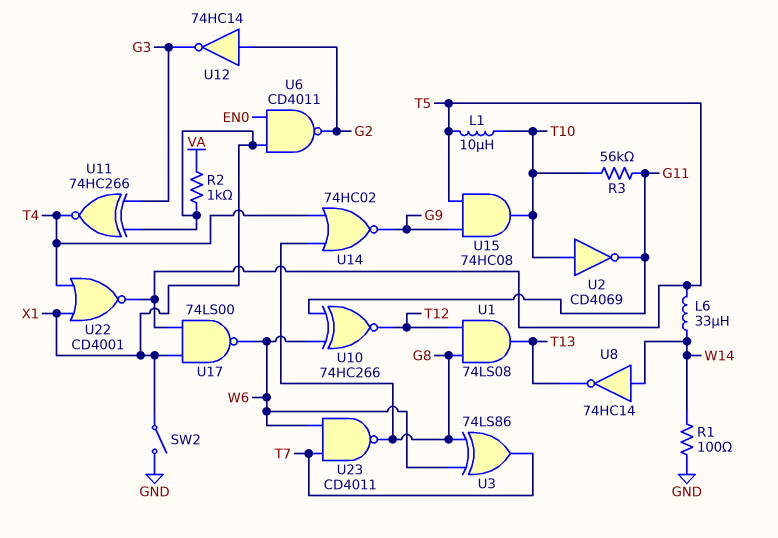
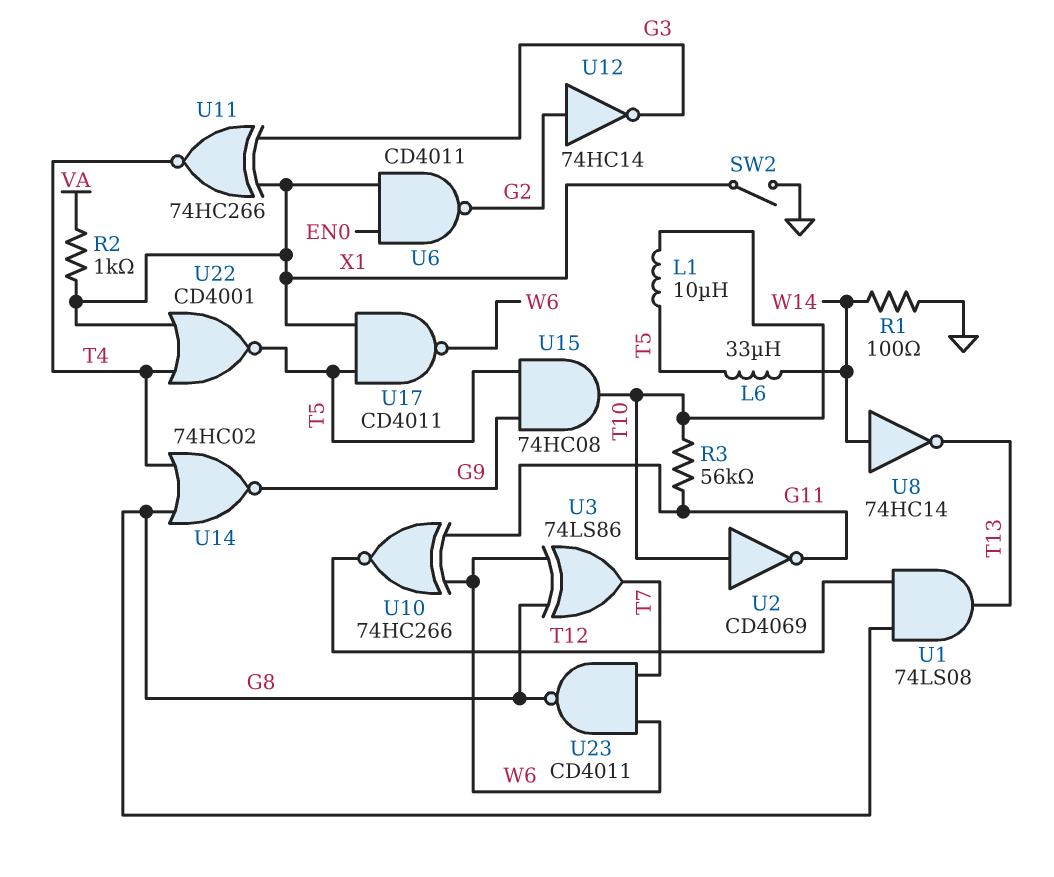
U17: NAND 74LS00 (in T5, in X1, out W6) -> NAND CD4011 (in T5, in X1, out W6)

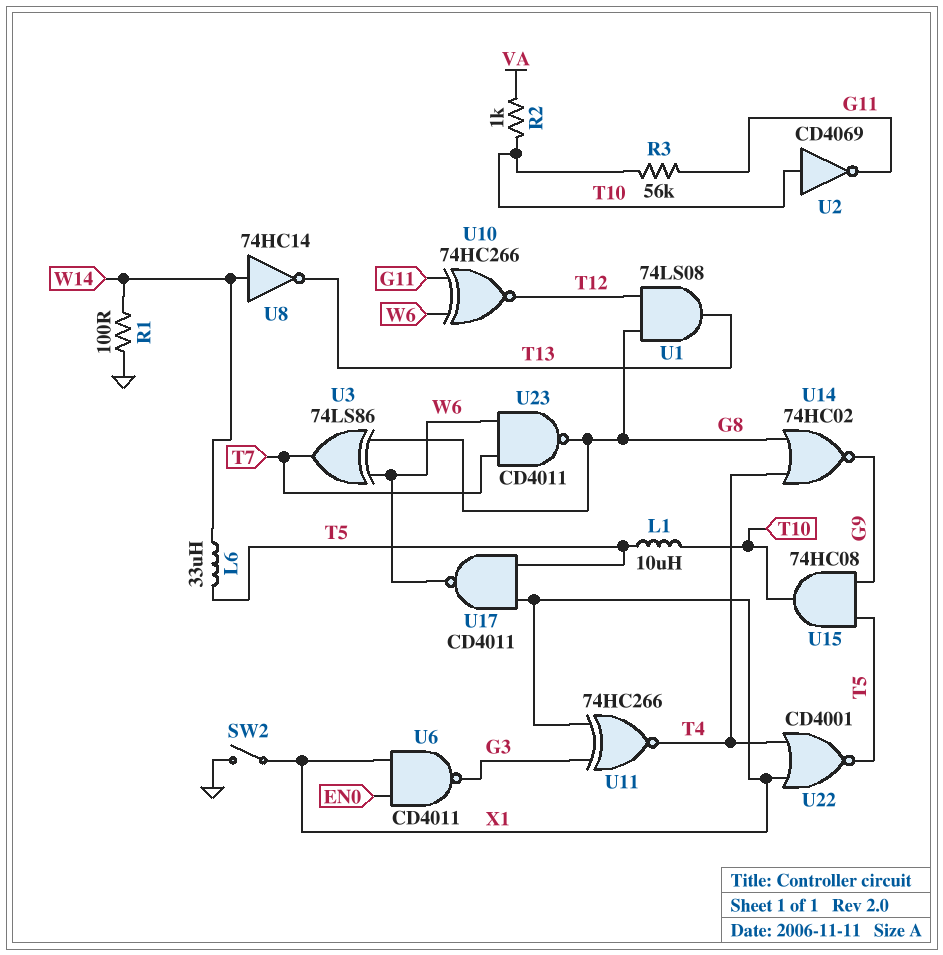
R2: 1k (VA, X1) -> 1k (T10, VA)
U6: NAND CD4011 (in EN0, in X1, out G2) -> NAND CD4011 (in EN0, in X1, out G3)
U12: NOT 74HC14 (in G2, out G3) -> none

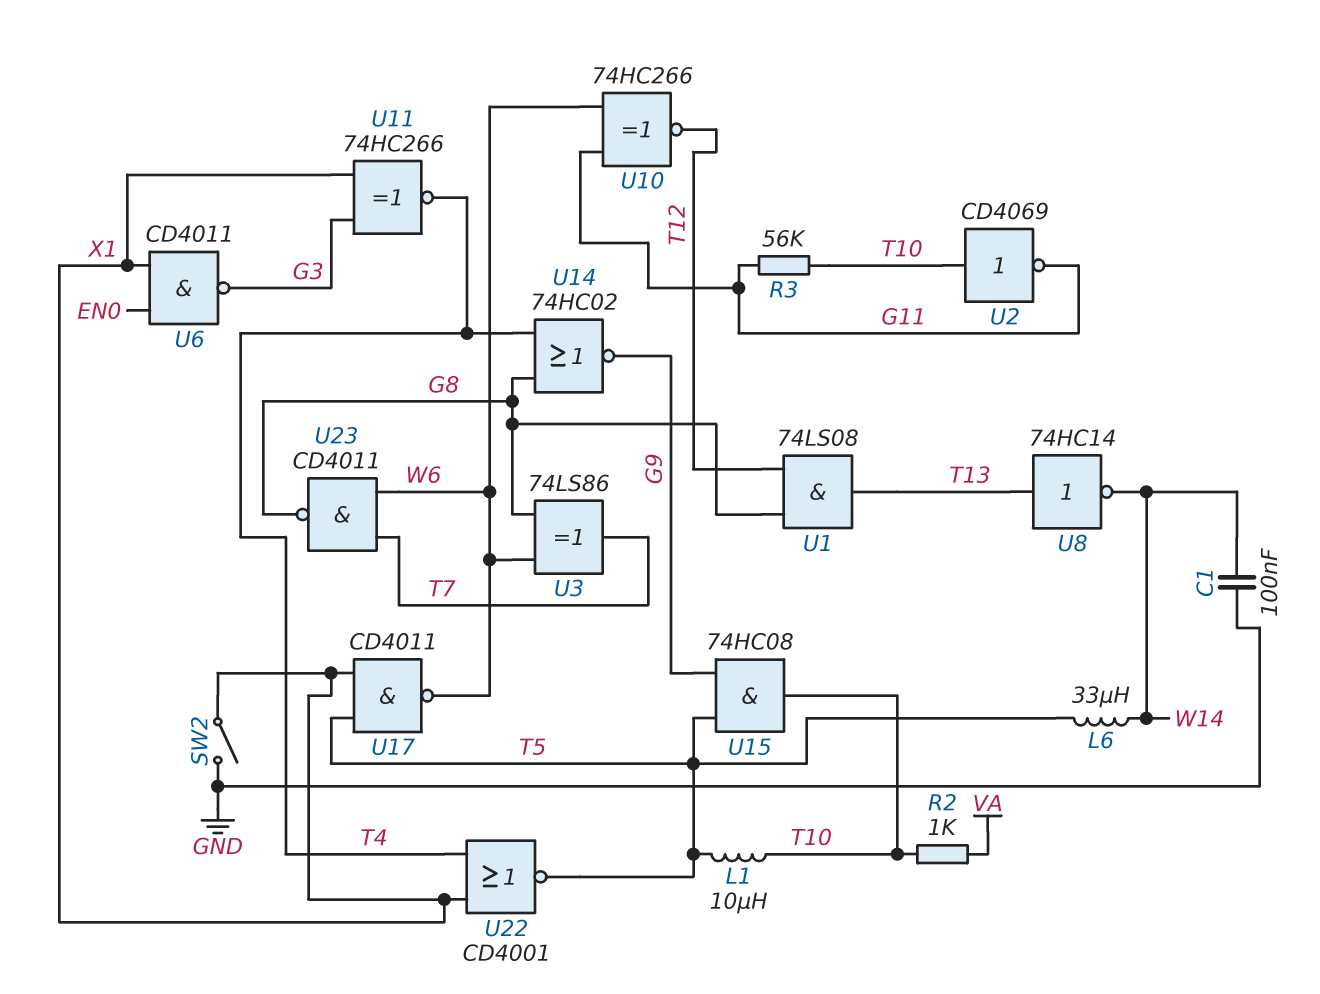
C1: none -> 100nF (GND, W14)
R1: 100 (GND, W14) -> none
U8: NOT 74HC14 (in W14, out T13) -> NOT 74HC14 (in T13, out W14)

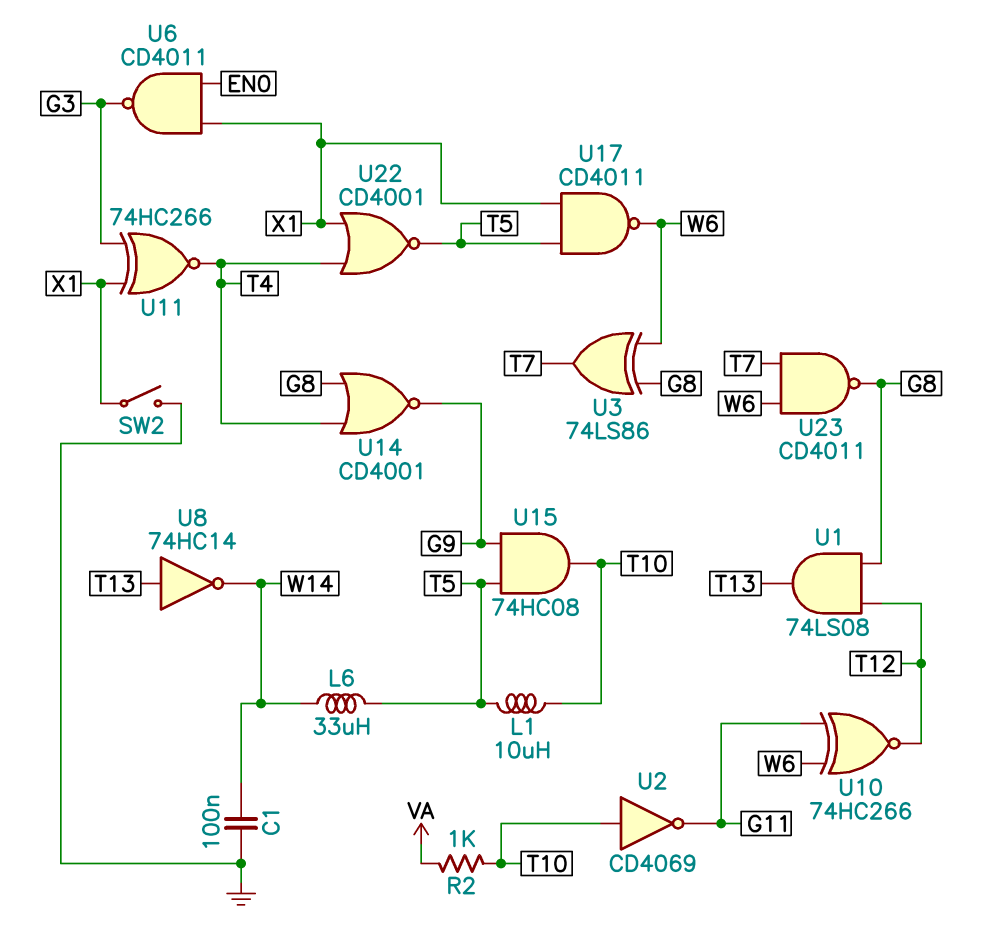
R3: 56k (G11, T10) -> none
U14: NOR 74HC02 (in G8, in T4, out G9) -> NOR CD4001 (in G8, in T4, out G9)

